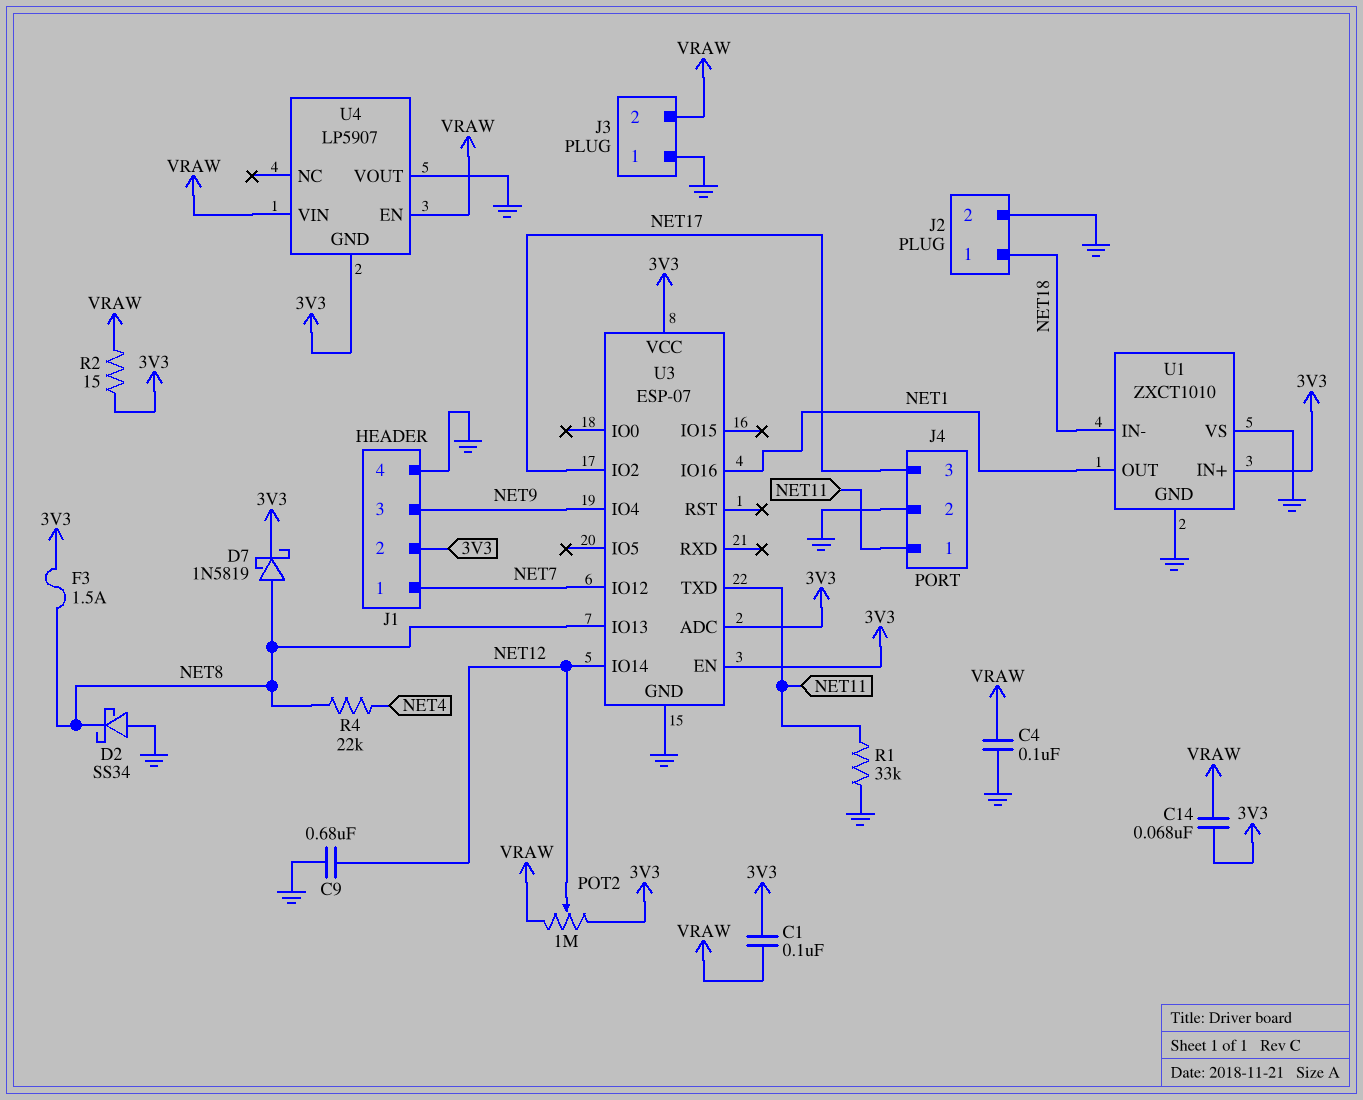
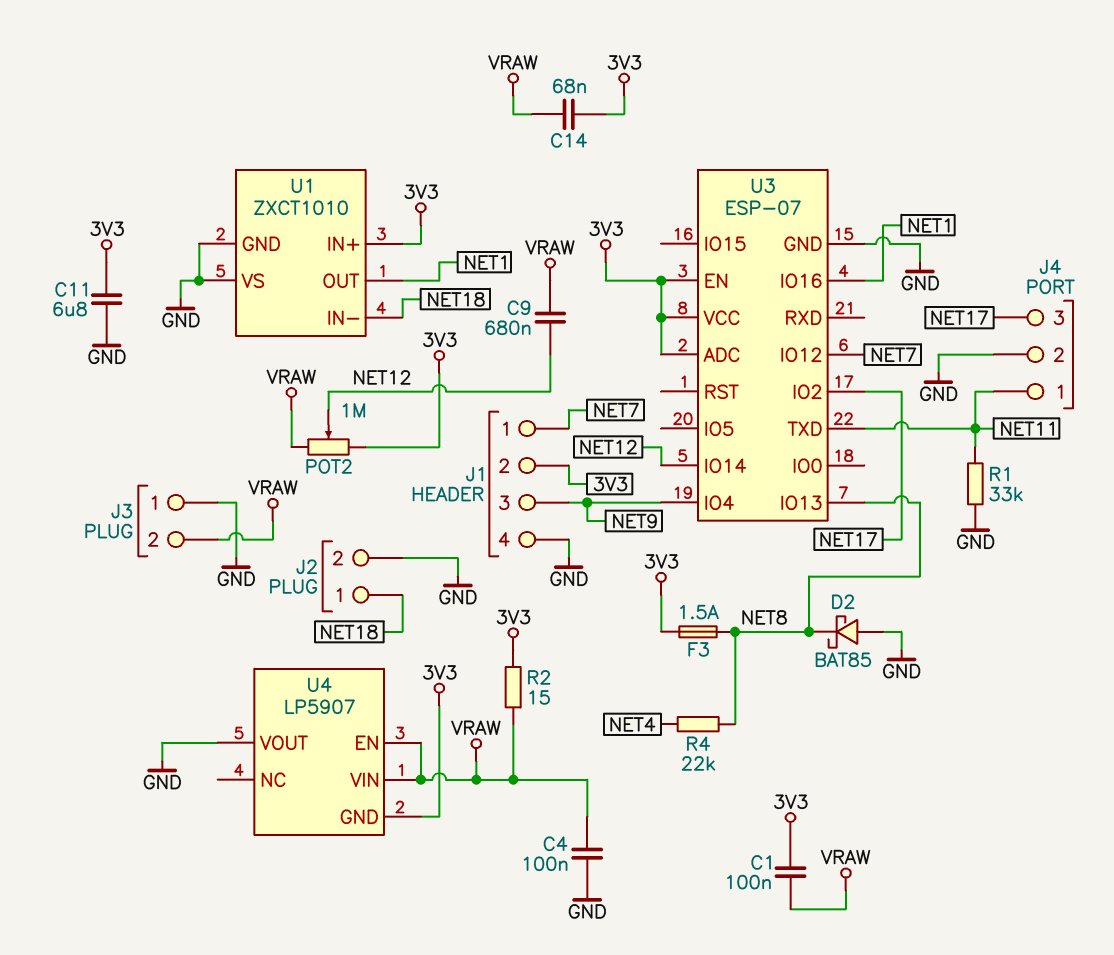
C9: 680nF (GND, NET12) -> 680nF (NET12, VRAW)
C11: none -> 6.8uF (3V3, GND)
D2: schottky SS34 (A GND, K NET8) -> schottky BAT85 (A GND, K NET8)
D7: schottky 1N5819 (A NET8, K 3V3) -> none

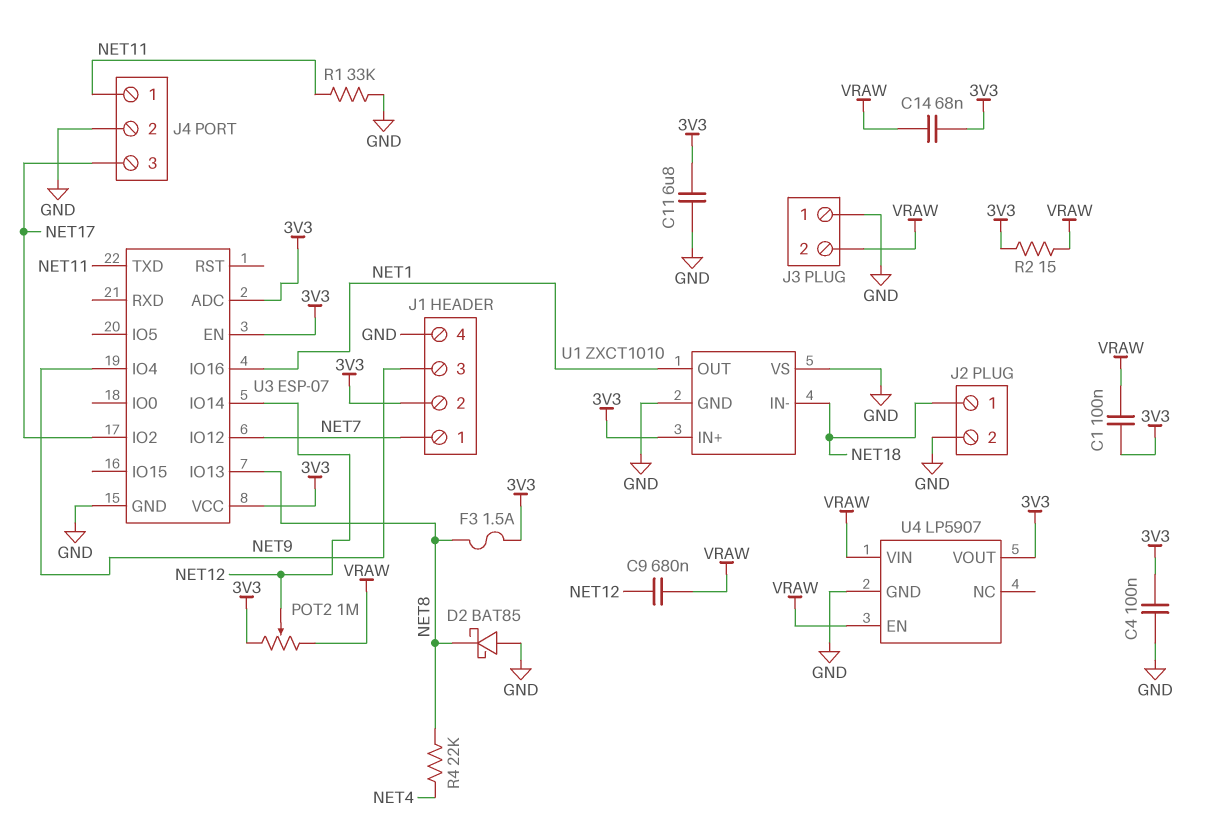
C4: 100nF (GND, VRAW) -> 100nF (3V3, GND)
U4 pin GND: 3V3 -> GND
U4 pin VOUT: GND -> 3V3

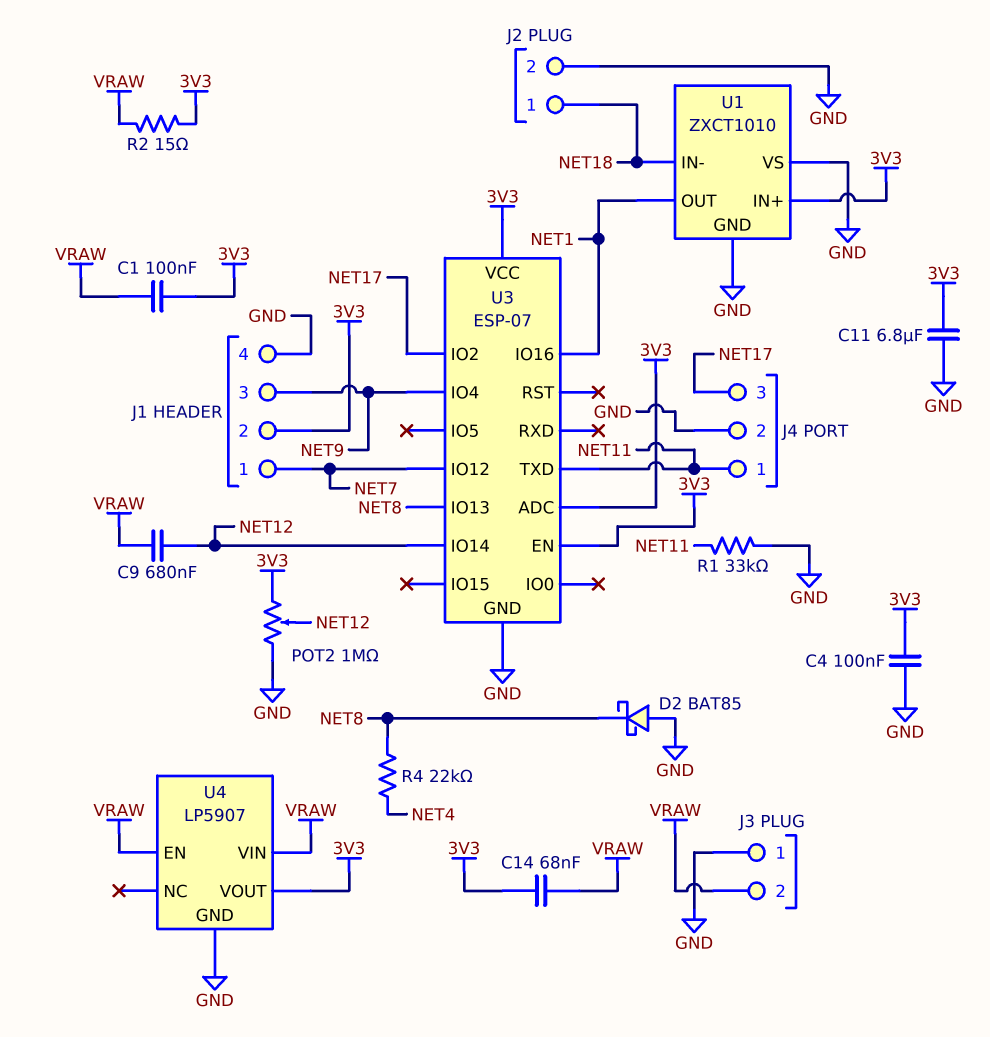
F3: 1.5A (3V3, NET8) -> none
POT2: 1M (3V3, VRAW, wiper NET12) -> 1M (3V3, GND, wiper NET12)

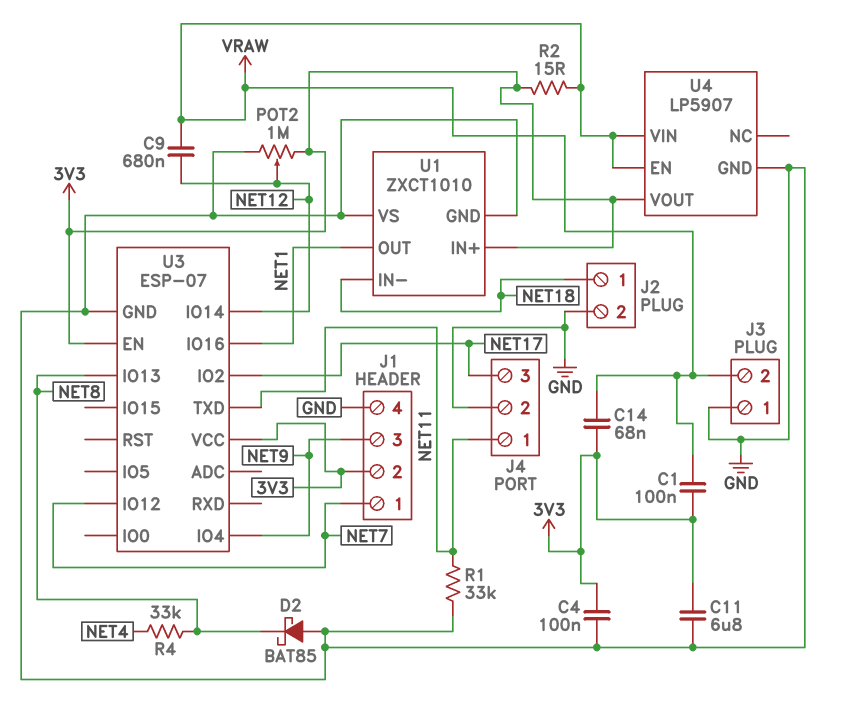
R4: 22k (NET4, NET8) -> 33k (NET4, NET8)
U3 pin ADC: 3V3 -> none

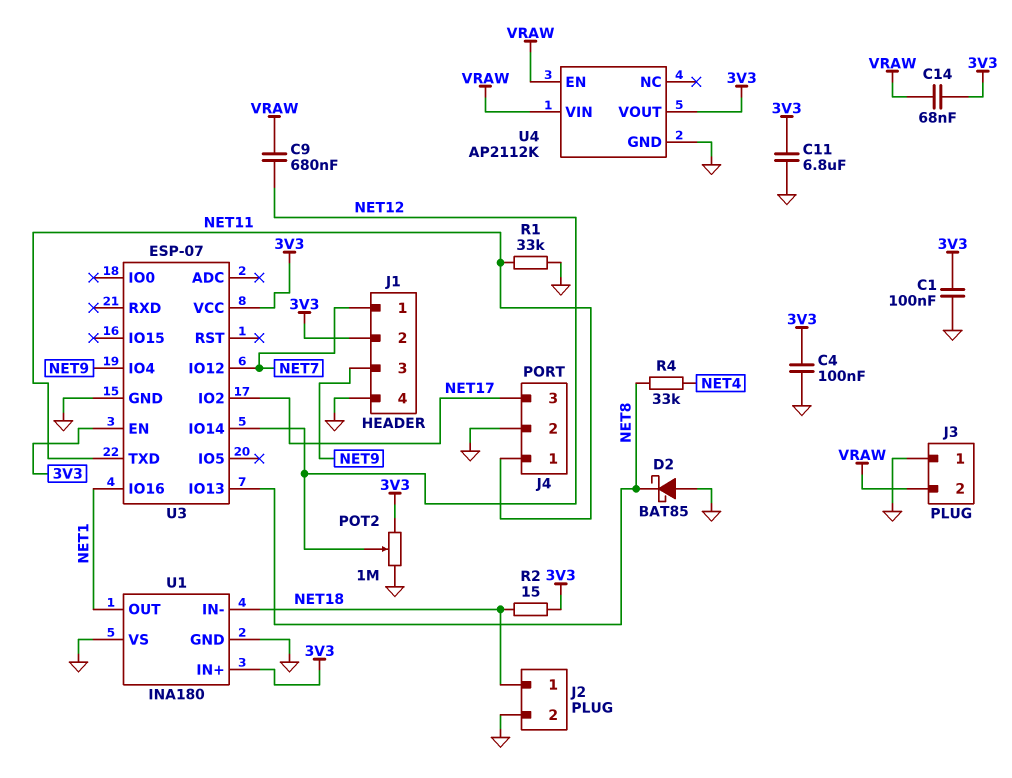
C1: 100nF (3V3, VRAW) -> 100nF (3V3, GND)
R2: 15 (3V3, VRAW) -> 15 (3V3, NET18)
U1: ZXCT1010 -> INA180
U4: LP5907 -> AP2112K

